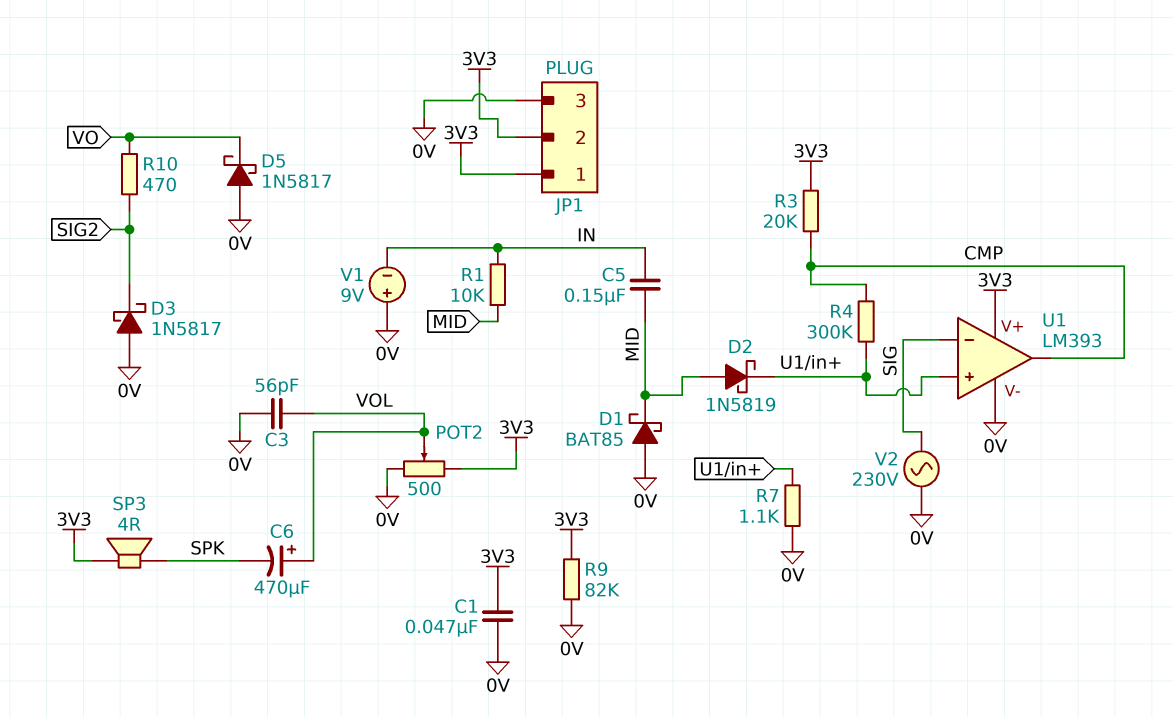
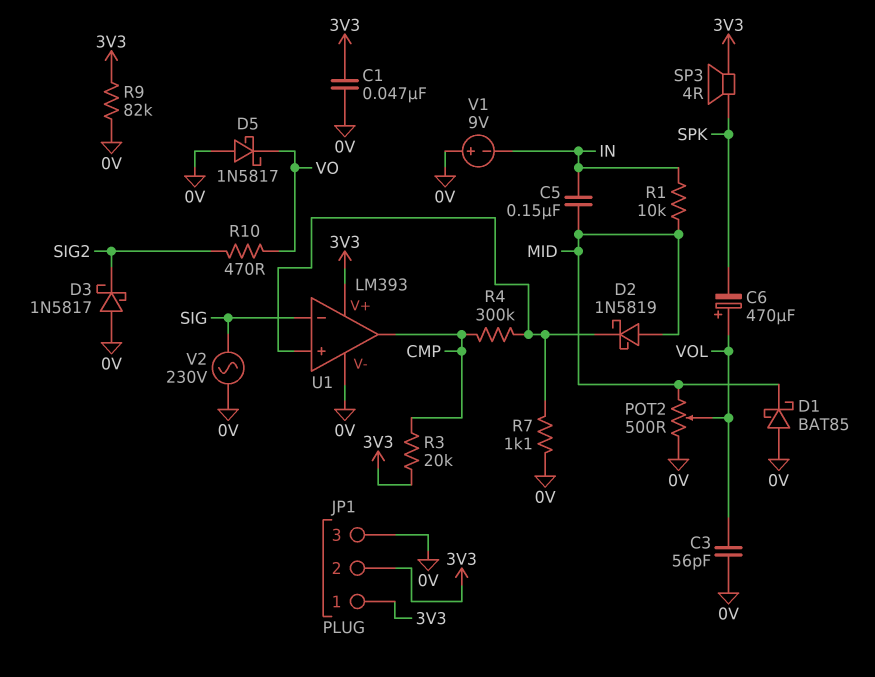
POT2: 500 (0V, 3V3, wiper VOL) -> 500 (0V, MID, wiper VOL)

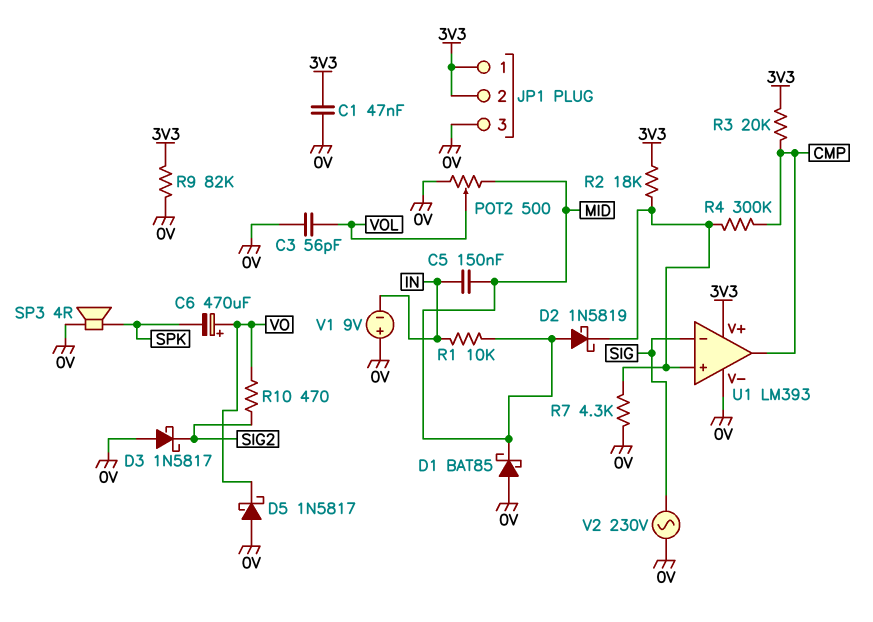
C6: 470uF (plus VOL, minus SPK) -> 470uF (plus VO, minus SPK)
R2: none -> 18k (3V3, U1/in+)
R7: 1.1k (0V, U1/in+) -> 4.3k (0V, U1/in+)
SP3: speaker 4R (3V3, SPK) -> speaker 4R (0V, SPK)

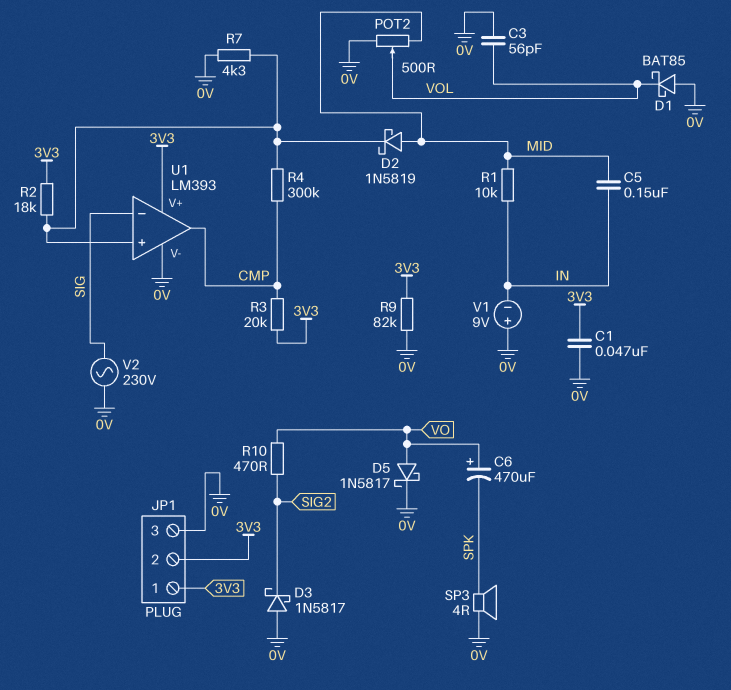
D1: schottky BAT85 (A 0V, K MID) -> schottky BAT85 (A 0V, K VOL)
D5: schottky 1N5817 (A 0V, K VO) -> schottky 1N5817 (A VO, K 0V)

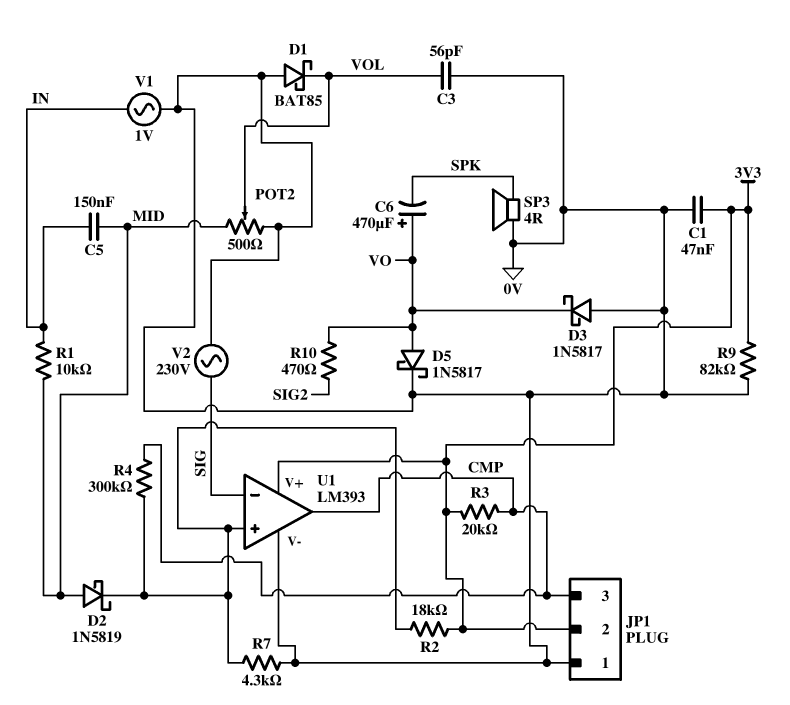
D3: schottky 1N5817 (A 0V, K SIG2) -> schottky 1N5817 (A 0V, K VO)
JP1 pin 1: 3V3 -> 0V
JP1 pin 3: 0V -> CMP
V1: 9V (plus 0V, minus IN) -> AC 1V (0V, IN)

